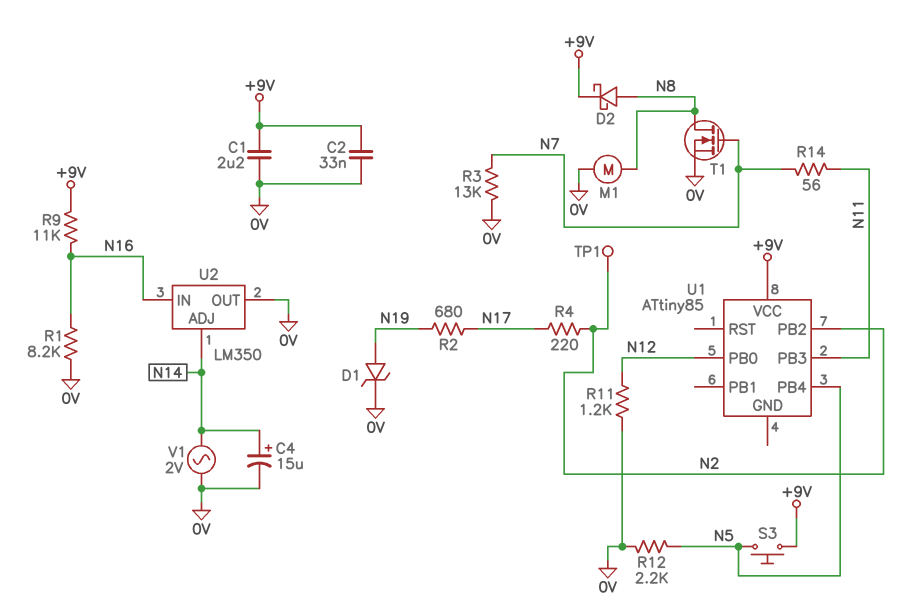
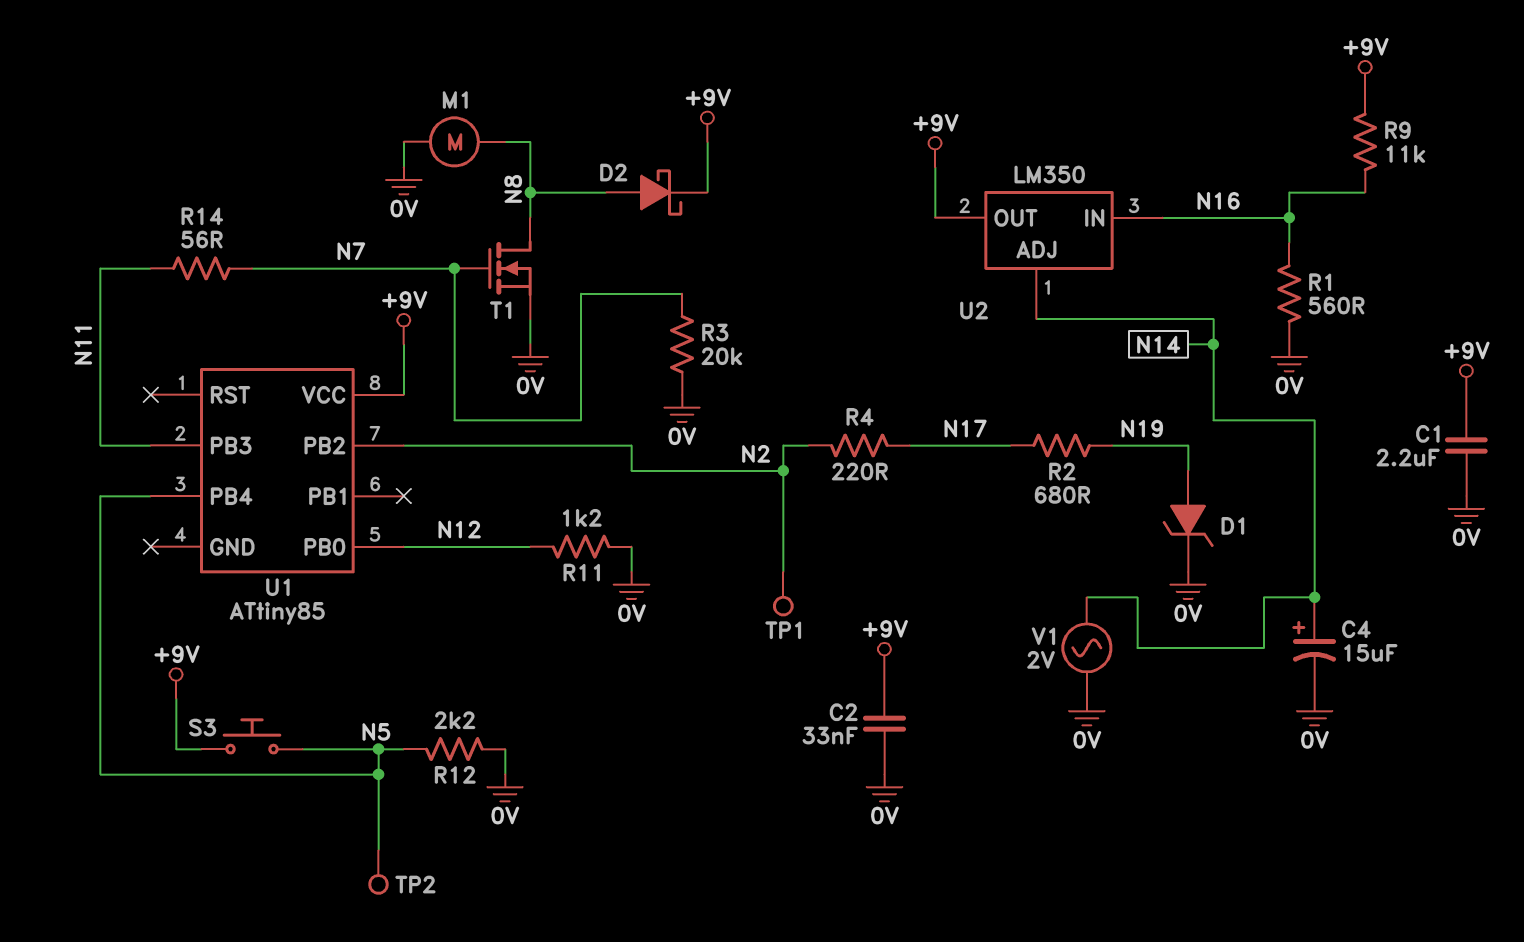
R1: 8.2k (0V, N16) -> 560 (0V, N16)
R3: 13k (0V, N7) -> 20k (0V, N7)
TP2: none -> test point (N5)
U2 pin OUT: 0V -> +9V

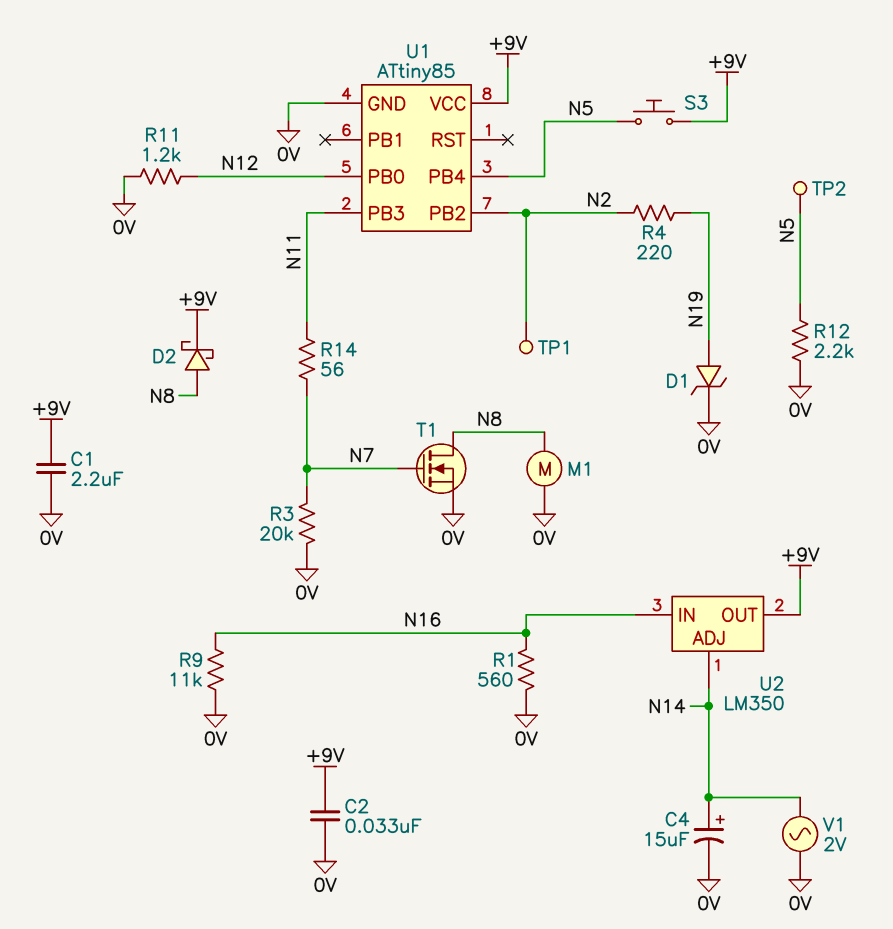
R2: 680 (N17, N19) -> none
R4: 220 (N2, N17) -> 220 (N2, N19)
R9: 11k (+9V, N16) -> 11k (0V, N16)
U1 pin GND: none -> 0V

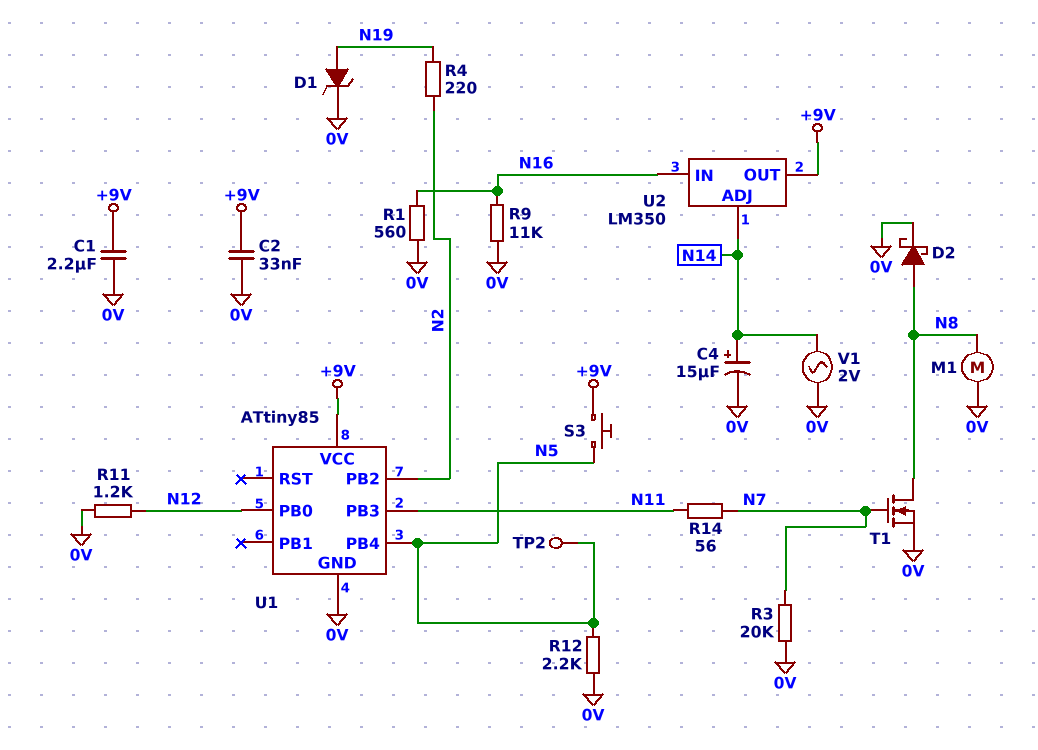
D2: schottky (A N8, K +9V) -> schottky (A N8, K 0V)
TP1: test point (N2) -> none

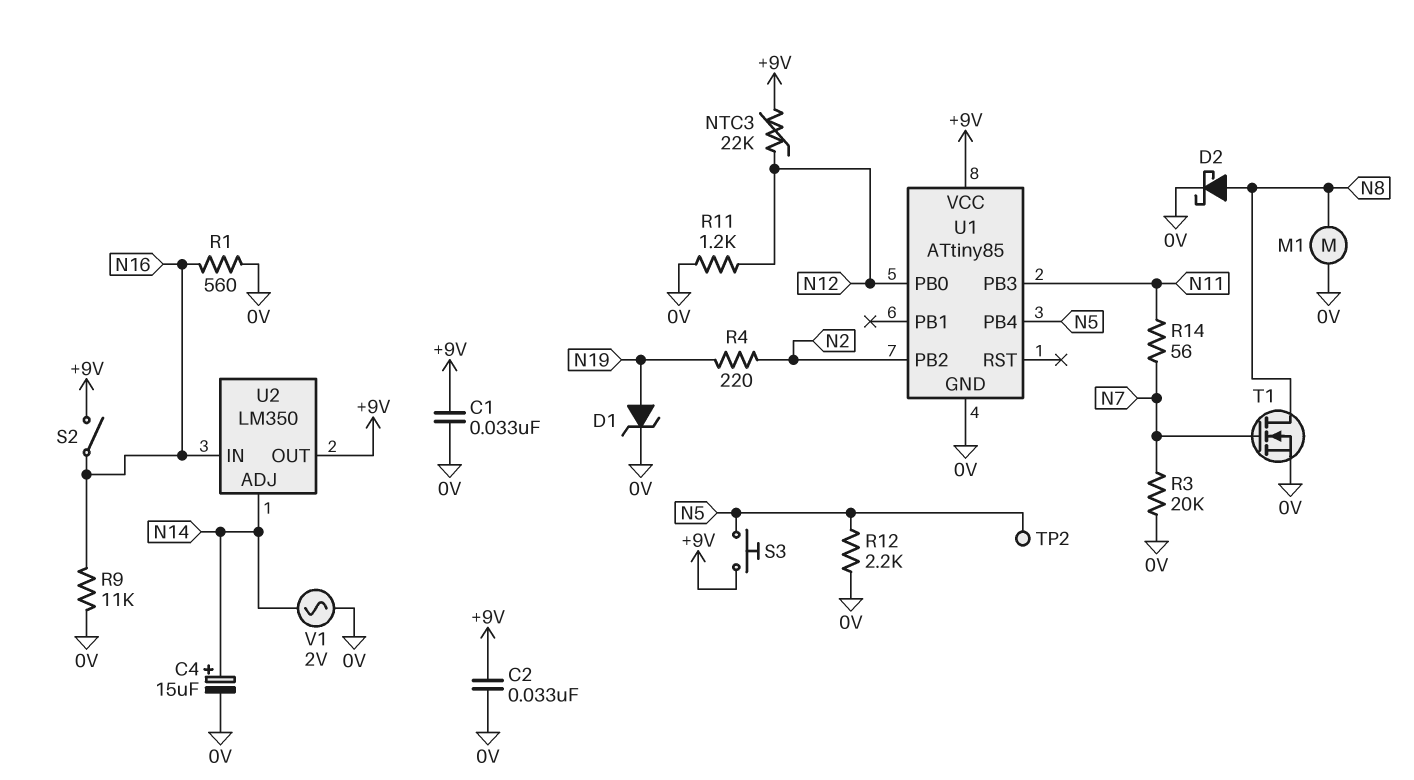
C1: 2.2uF (+9V, 0V) -> 33nF (+9V, 0V)
NTC3: none -> 22k (+9V, N12)
S2: none -> switch (+9V, N16)

